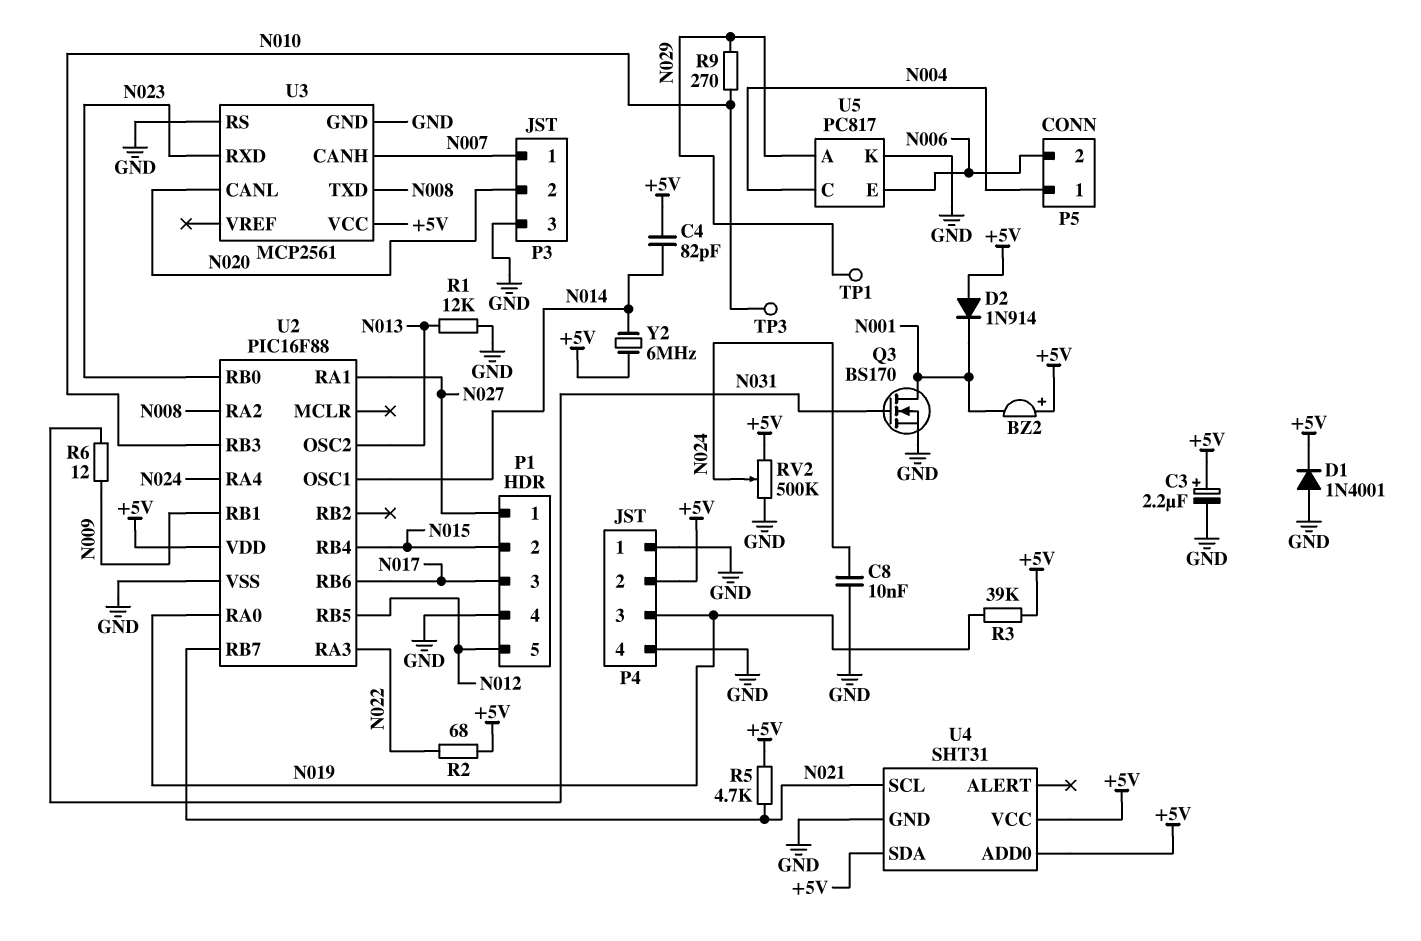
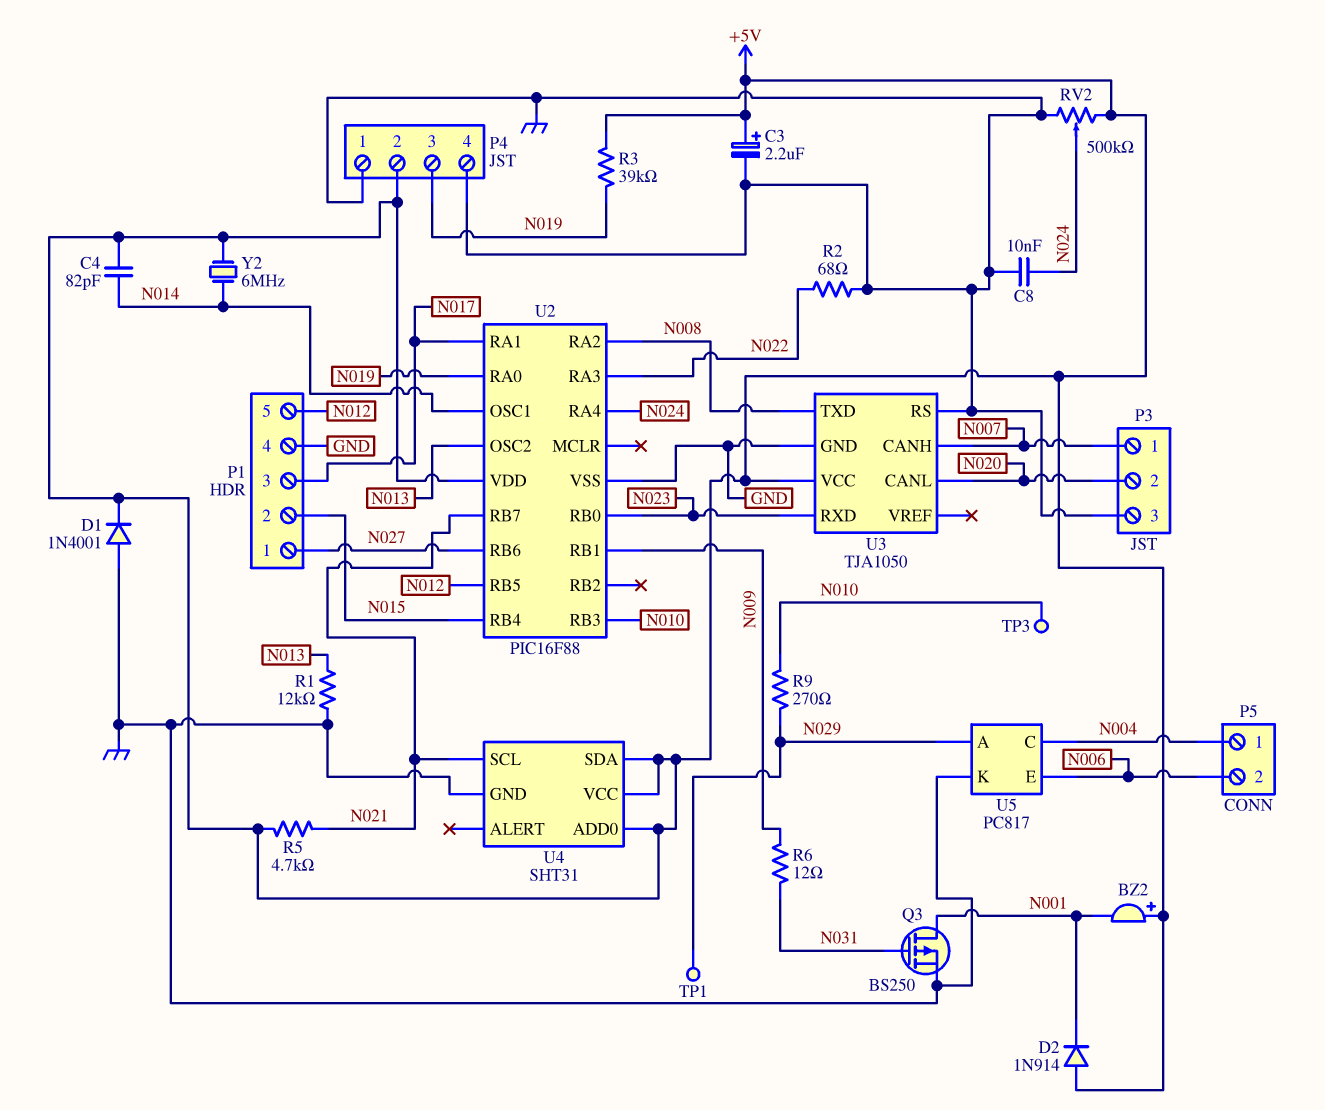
Q3: NMOS BS170 (G N031, D N001, S GND) -> PMOS BS250 (G N031, D N001, S GND)
R2: 68 (+5V, N022) -> 68 (GND, N022)
U2 pin RA1: N027 -> N017
U2 pin RB6: N017 -> N027
U3: MCP2561 -> TJA1050

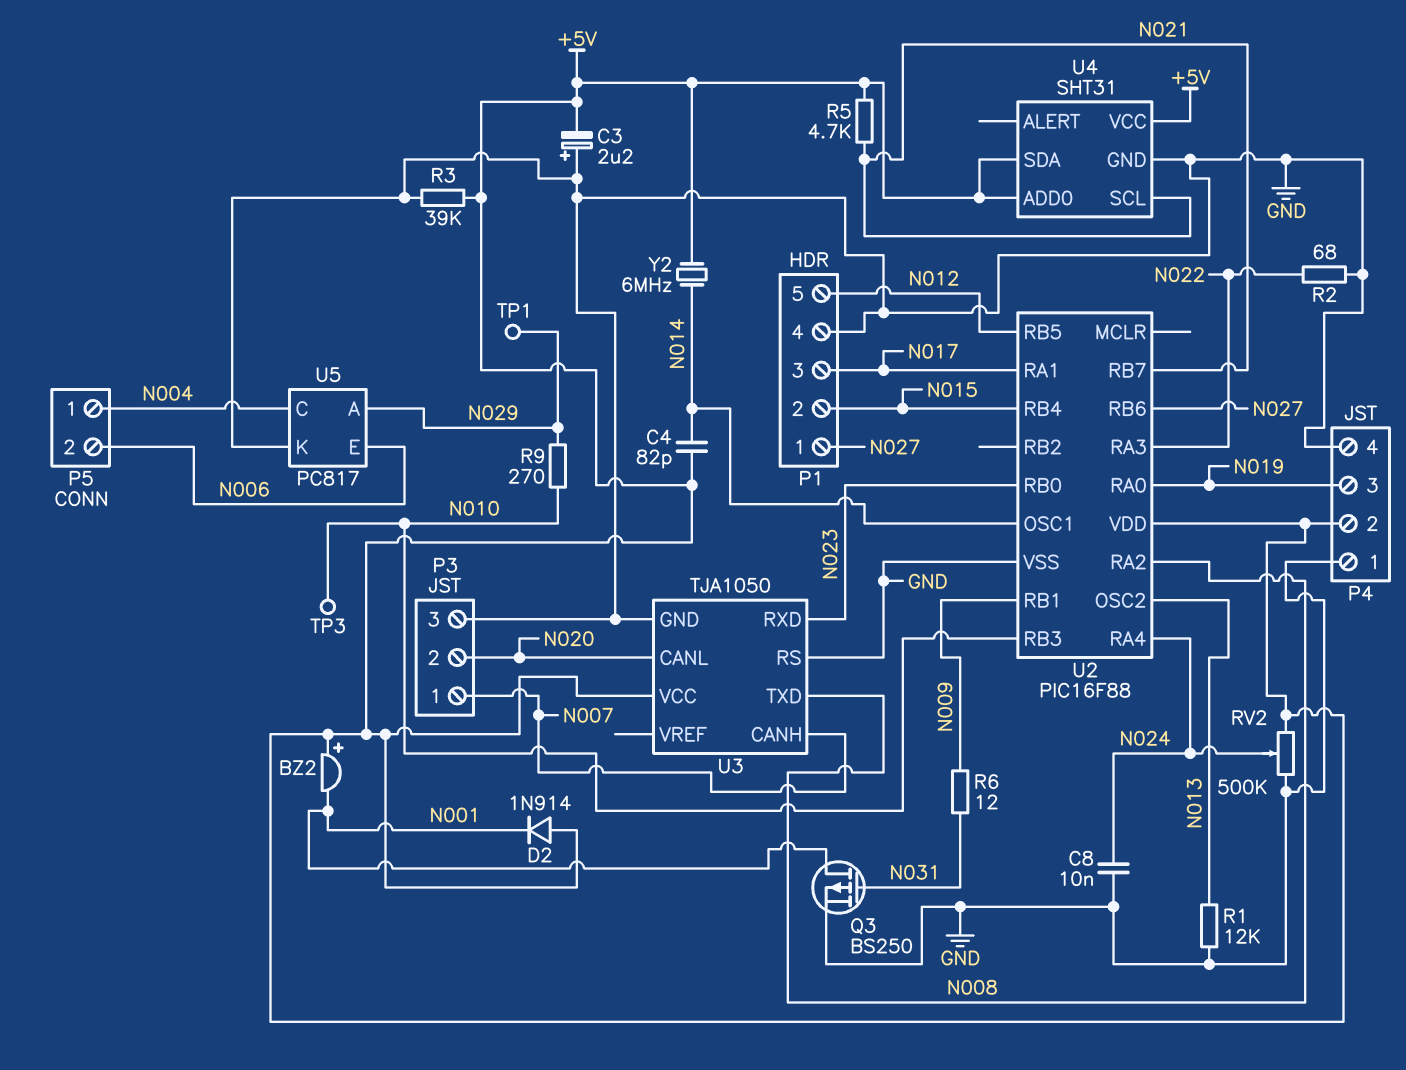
C3: 2.2uF (plus +5V, minus GND) -> 2.2uF (plus GND, minus +5V)
D1: diode 1N4001 (A GND, K +5V) -> none
R3: 39k (+5V, N019) -> 39k (+5V, GND)

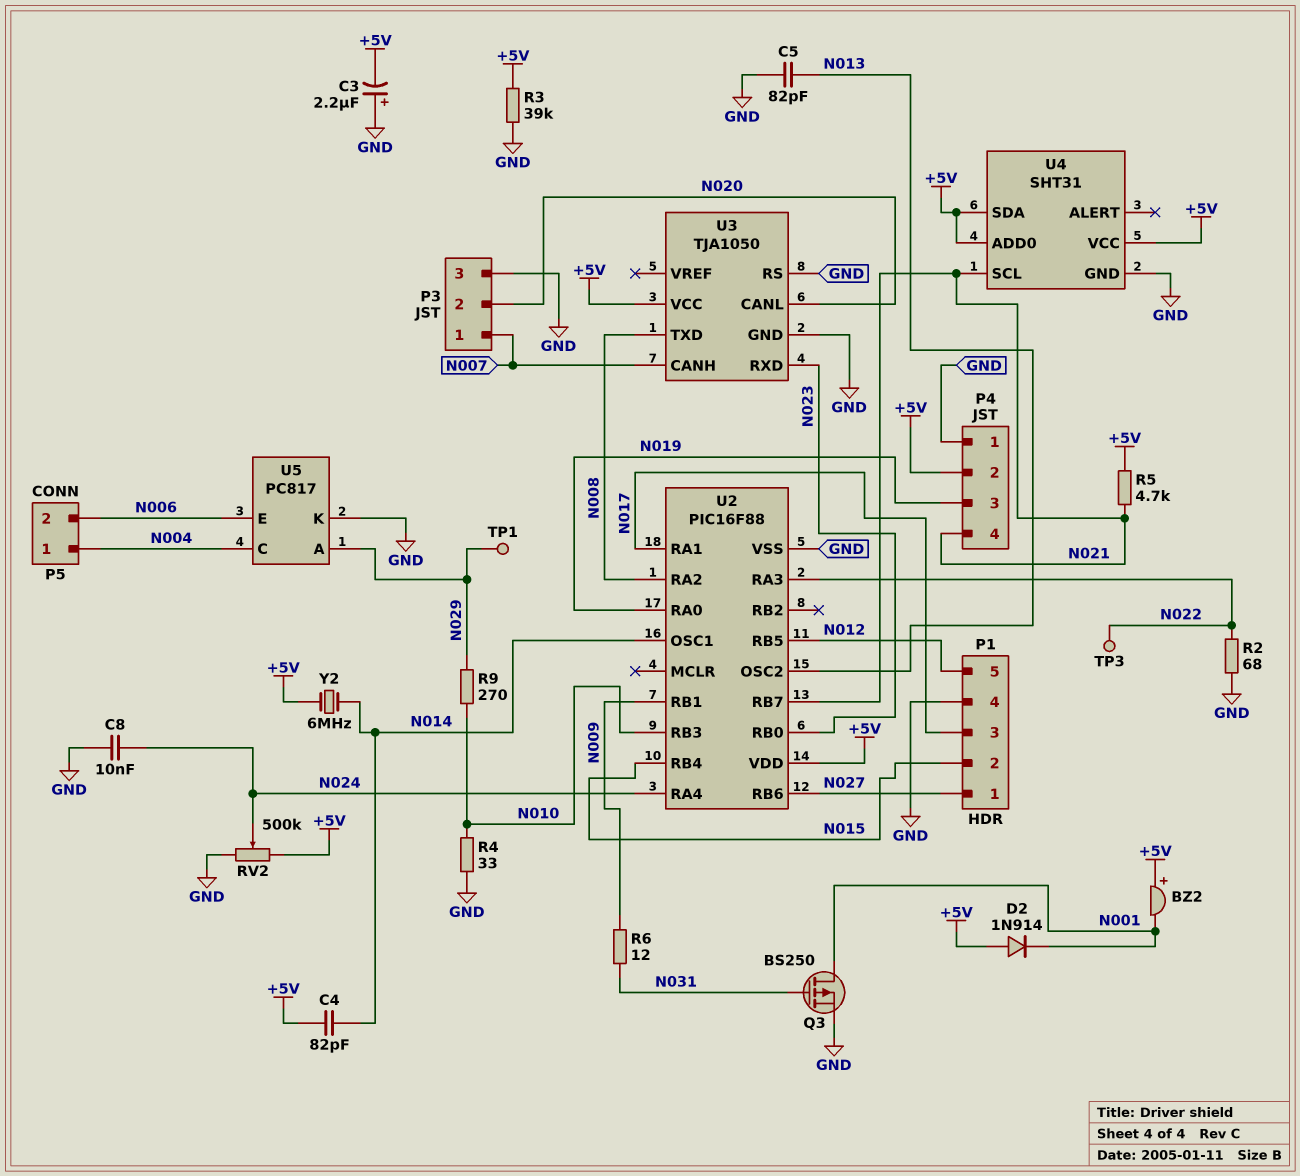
C5: none -> 82pF (GND, N013)
P4 pin 4: GND -> N021
R1: 12k (GND, N013) -> none
R4: none -> 33 (GND, N010)
TP3: test point (N010) -> test point (N022)

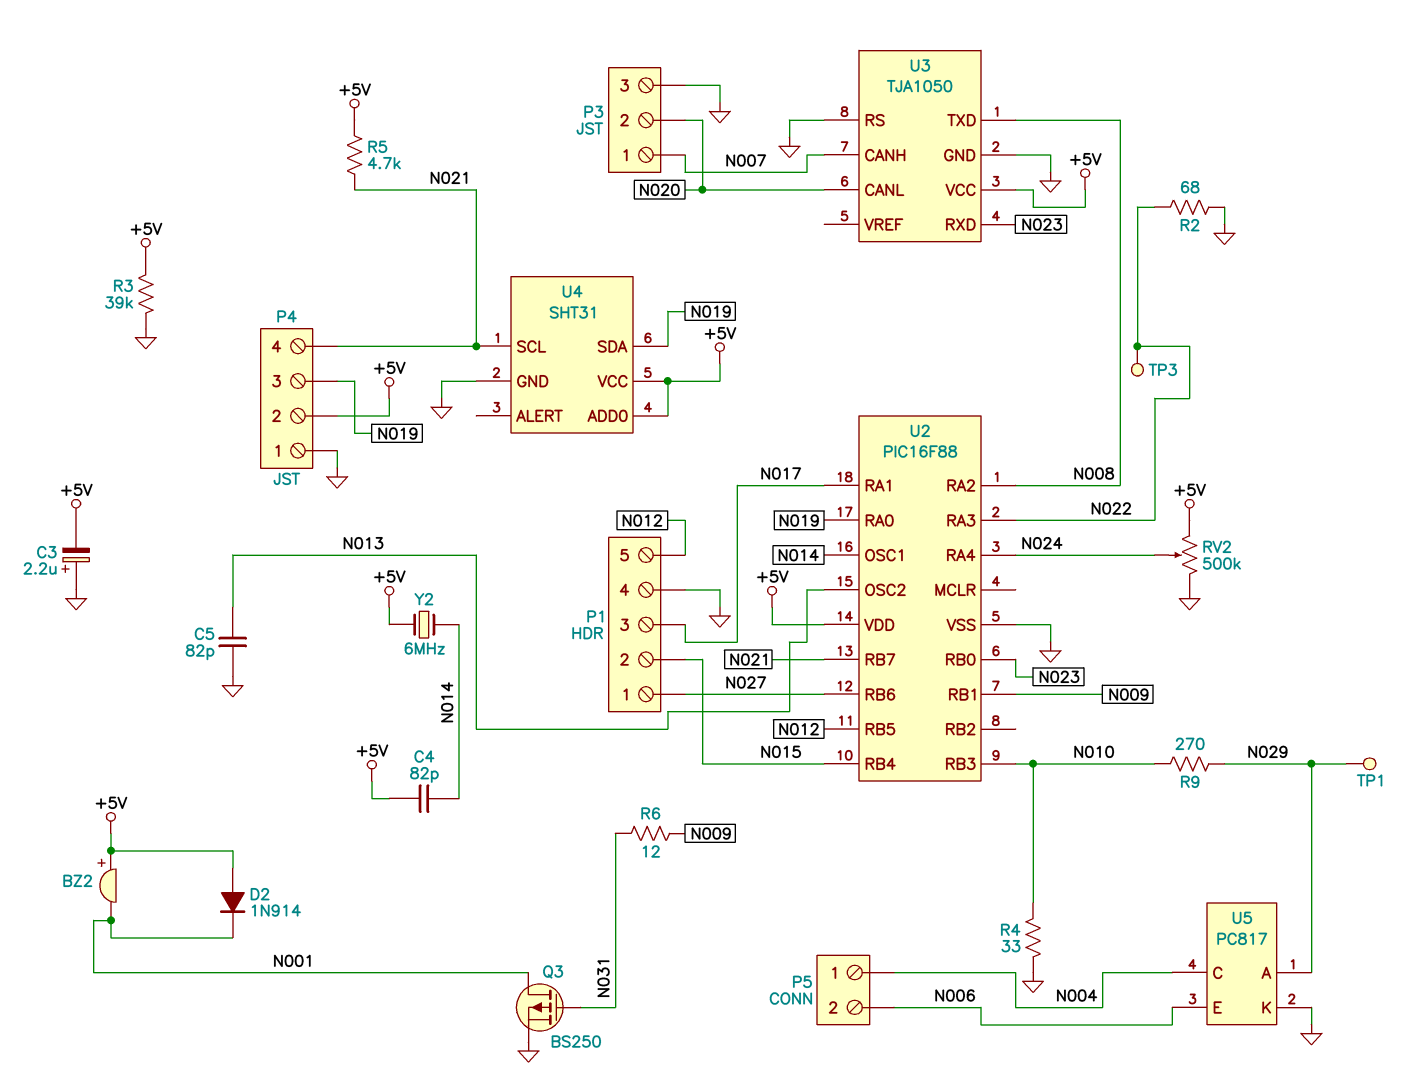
C8: 10nF (GND, N024) -> none
U4 pin SDA: +5V -> N019

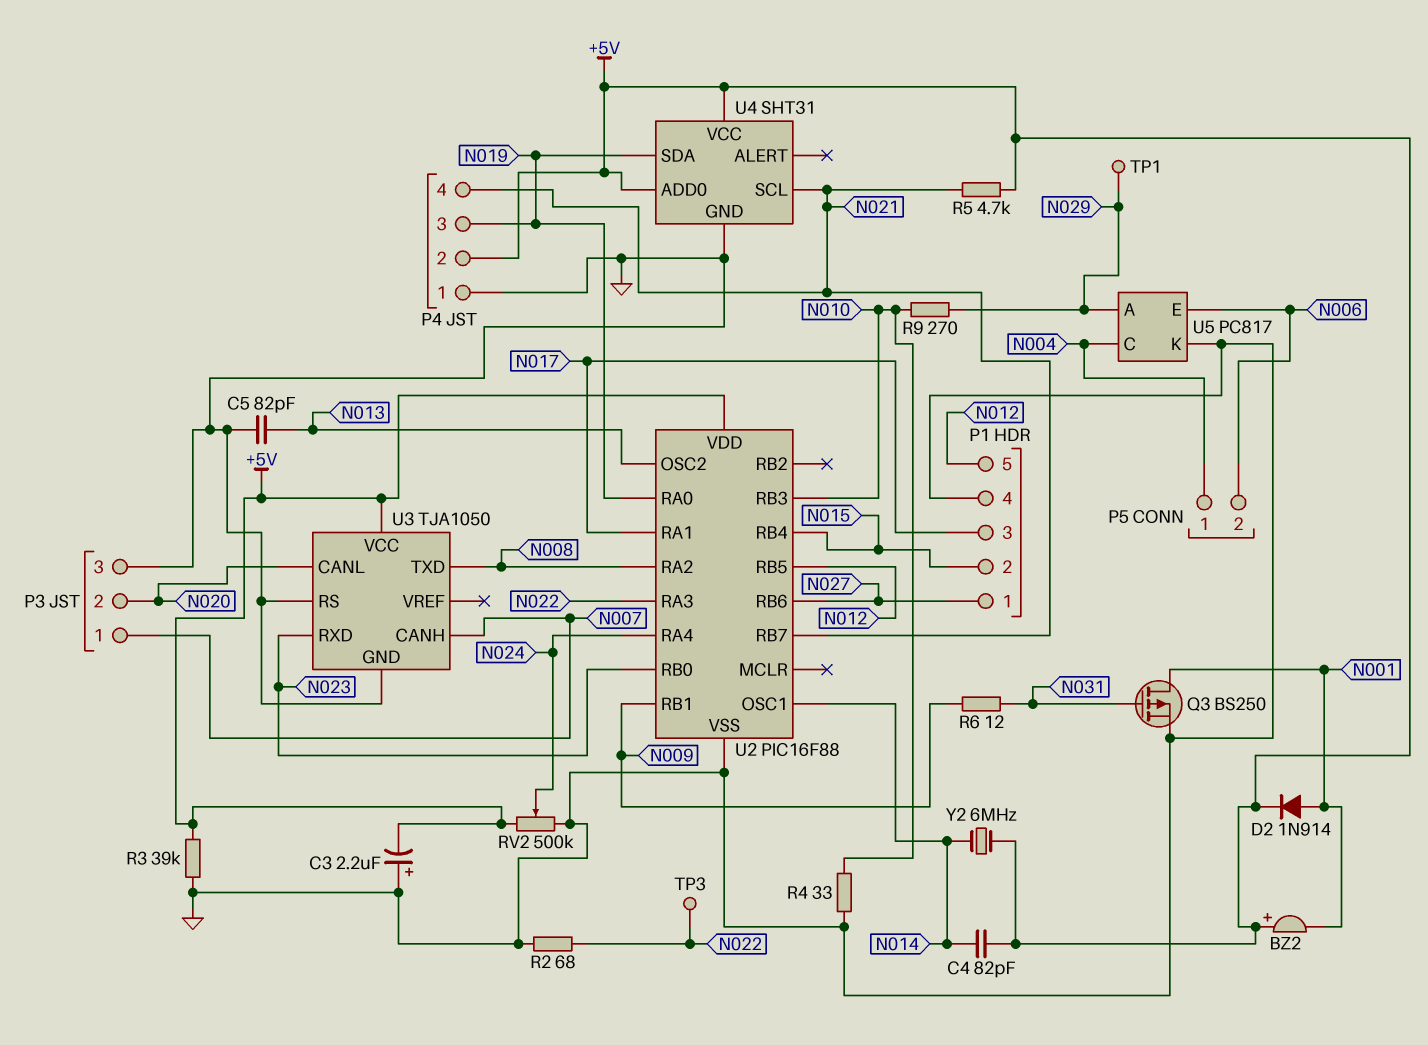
D2: diode 1N914 (A +5V, K N001) -> diode 1N914 (A N001, K +5V)

